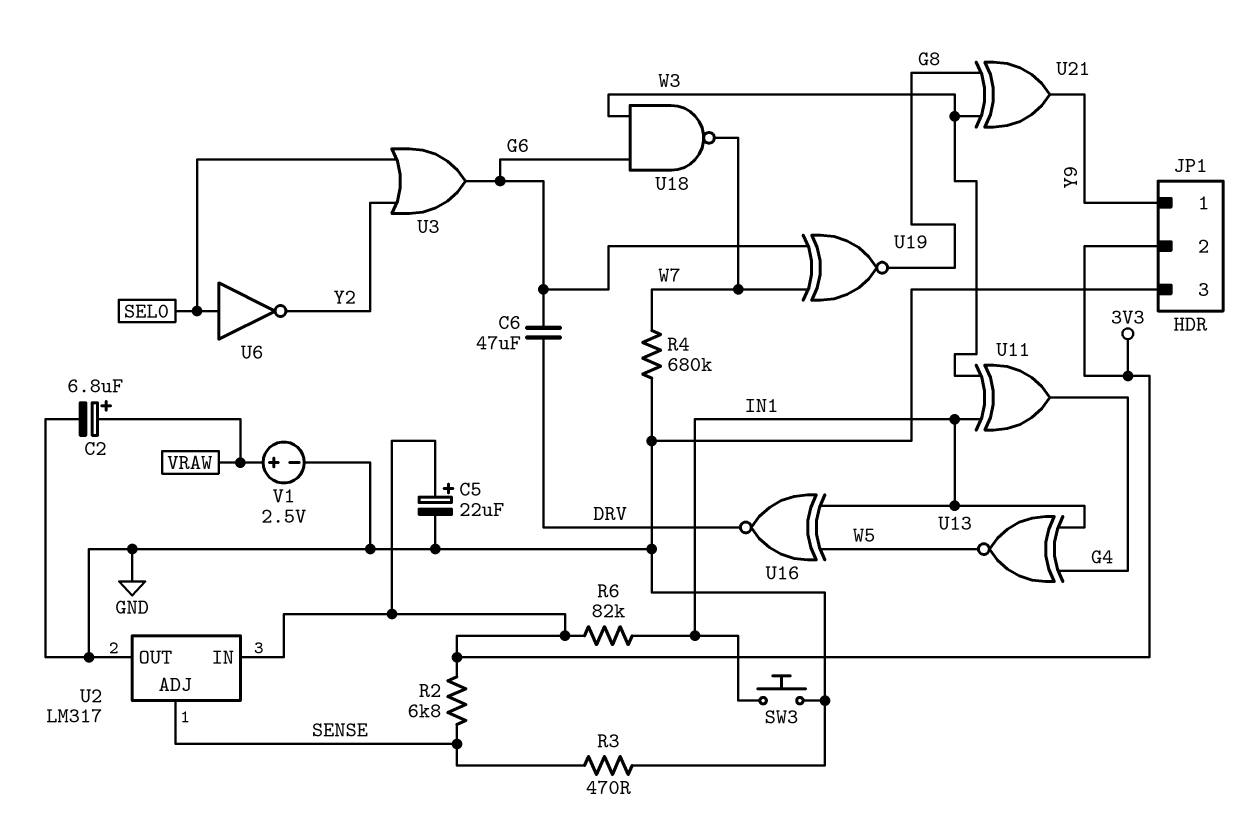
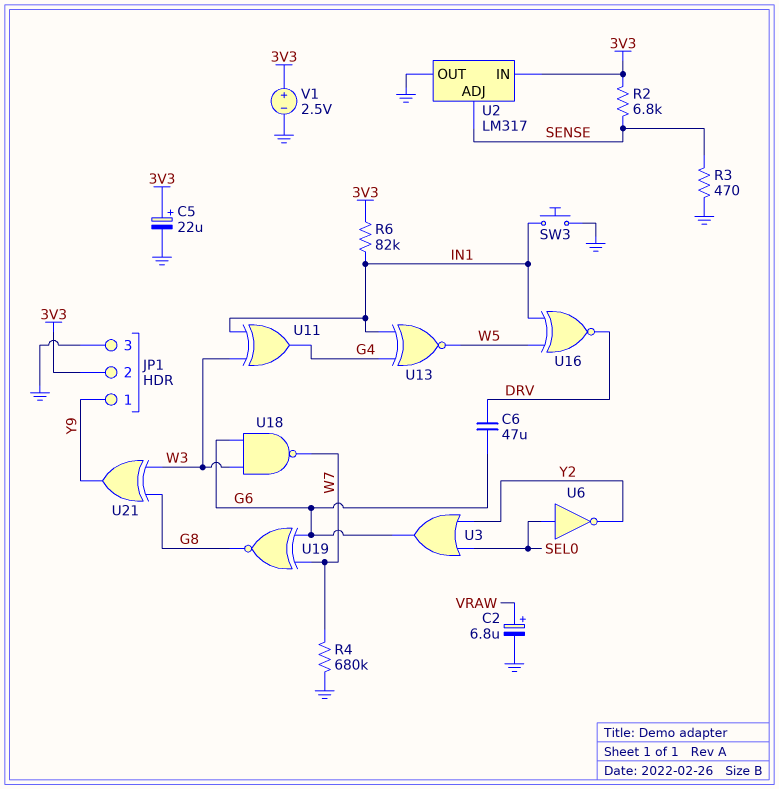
V1: 2.5V (plus VRAW, minus GND) -> 2.5V (plus 3V3, minus GND)

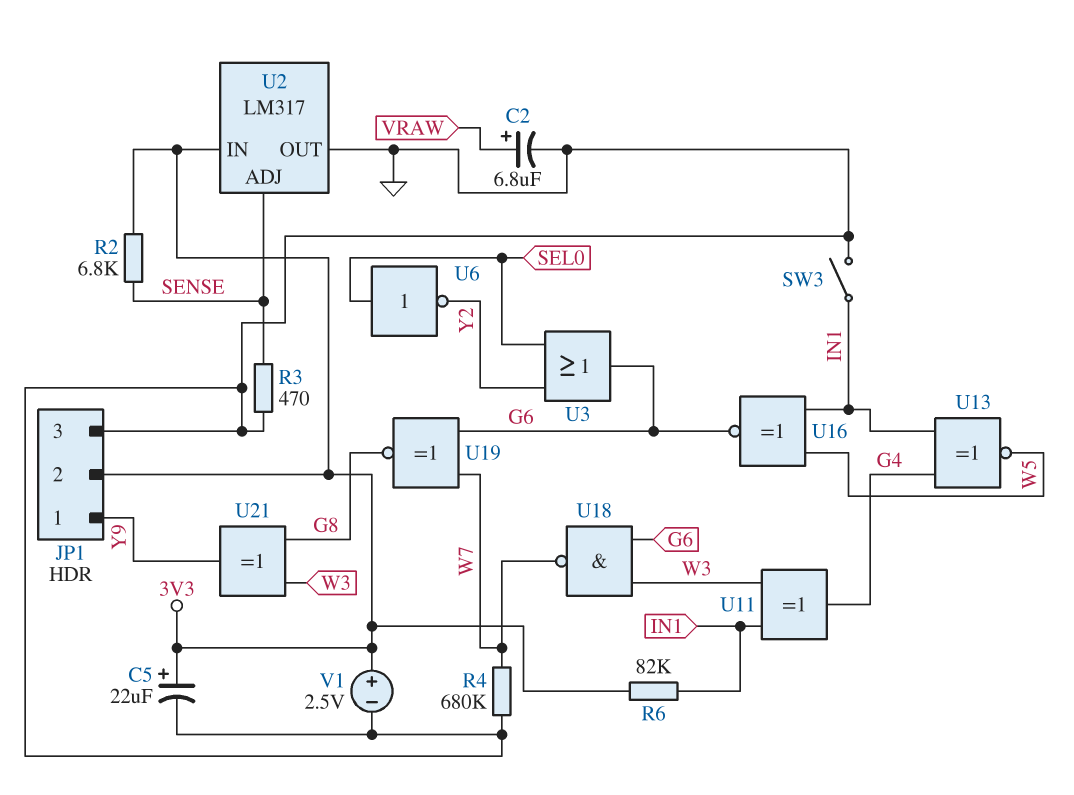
C6: 47uF (DRV, G6) -> none
SW3: button (GND, IN1) -> switch (GND, IN1)
U16: XNOR (in IN1, in W5, out DRV) -> XNOR (in IN1, in W5, out G6)

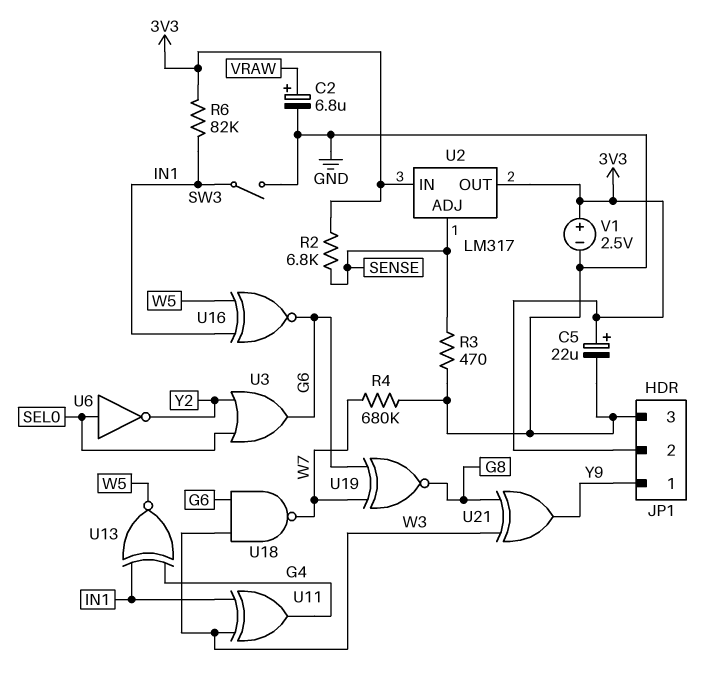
U2 pin OUT: GND -> 3V3

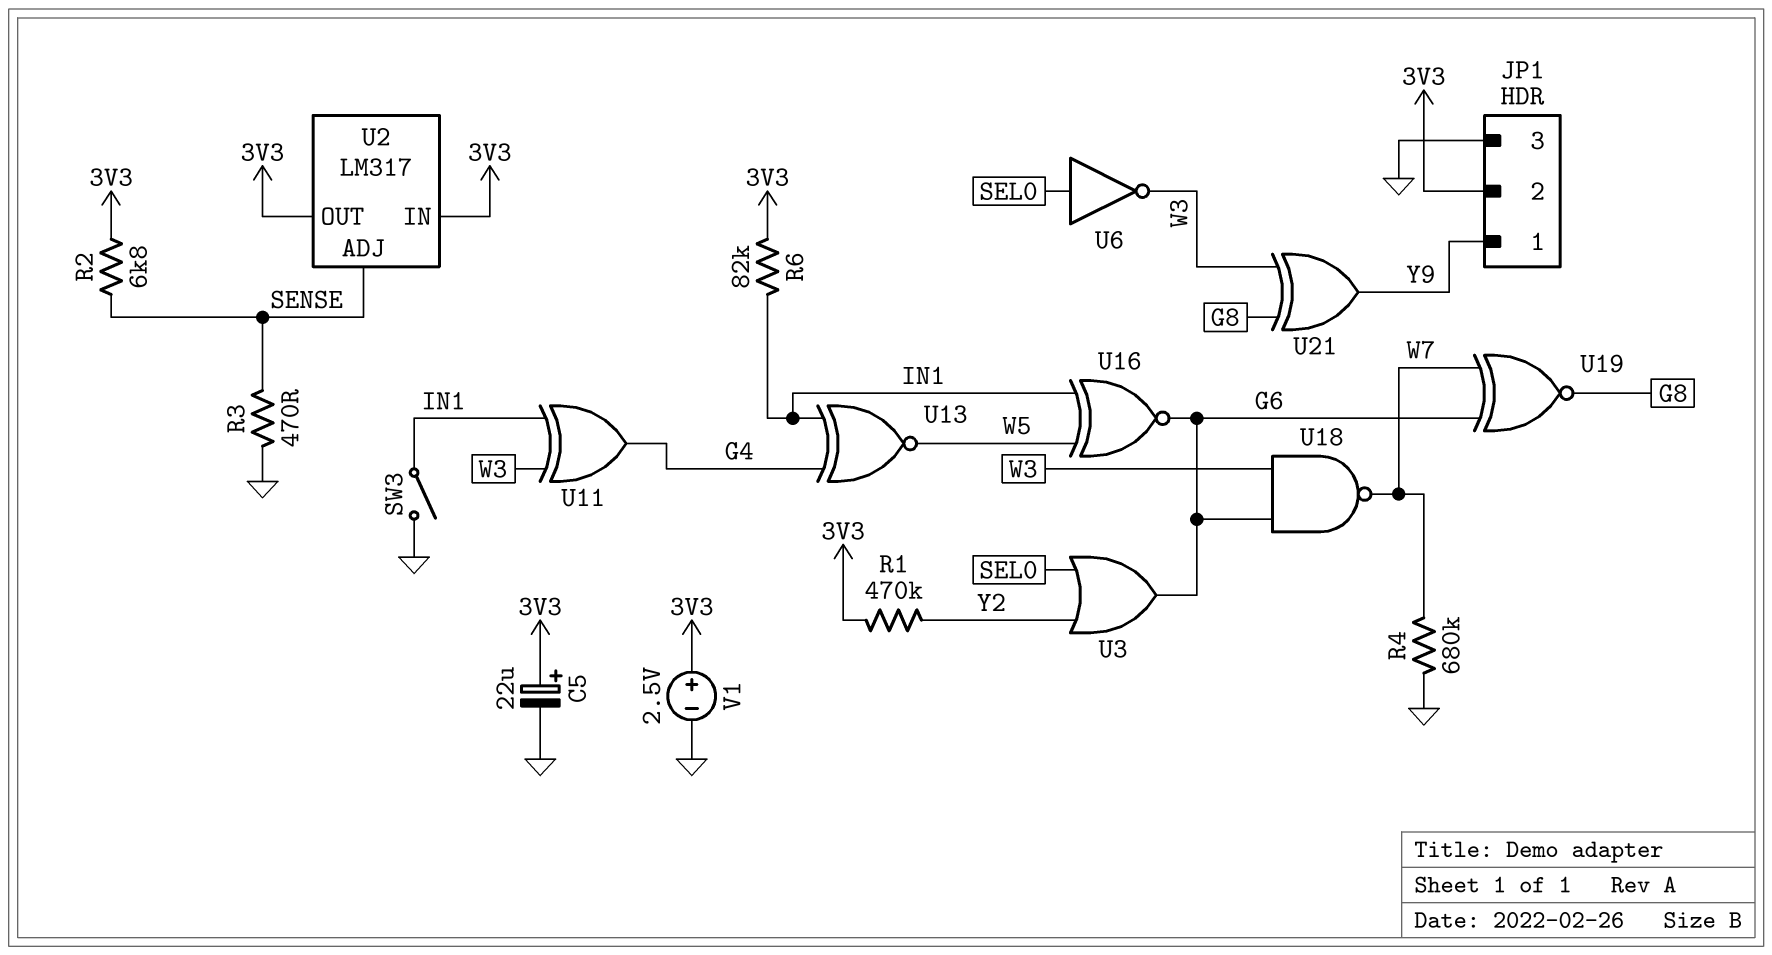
C2: 6.8uF (plus VRAW, minus GND) -> none
R1: none -> 470k (3V3, Y2)
U6: NOT (in SEL0, out Y2) -> NOT (in SEL0, out W3)

